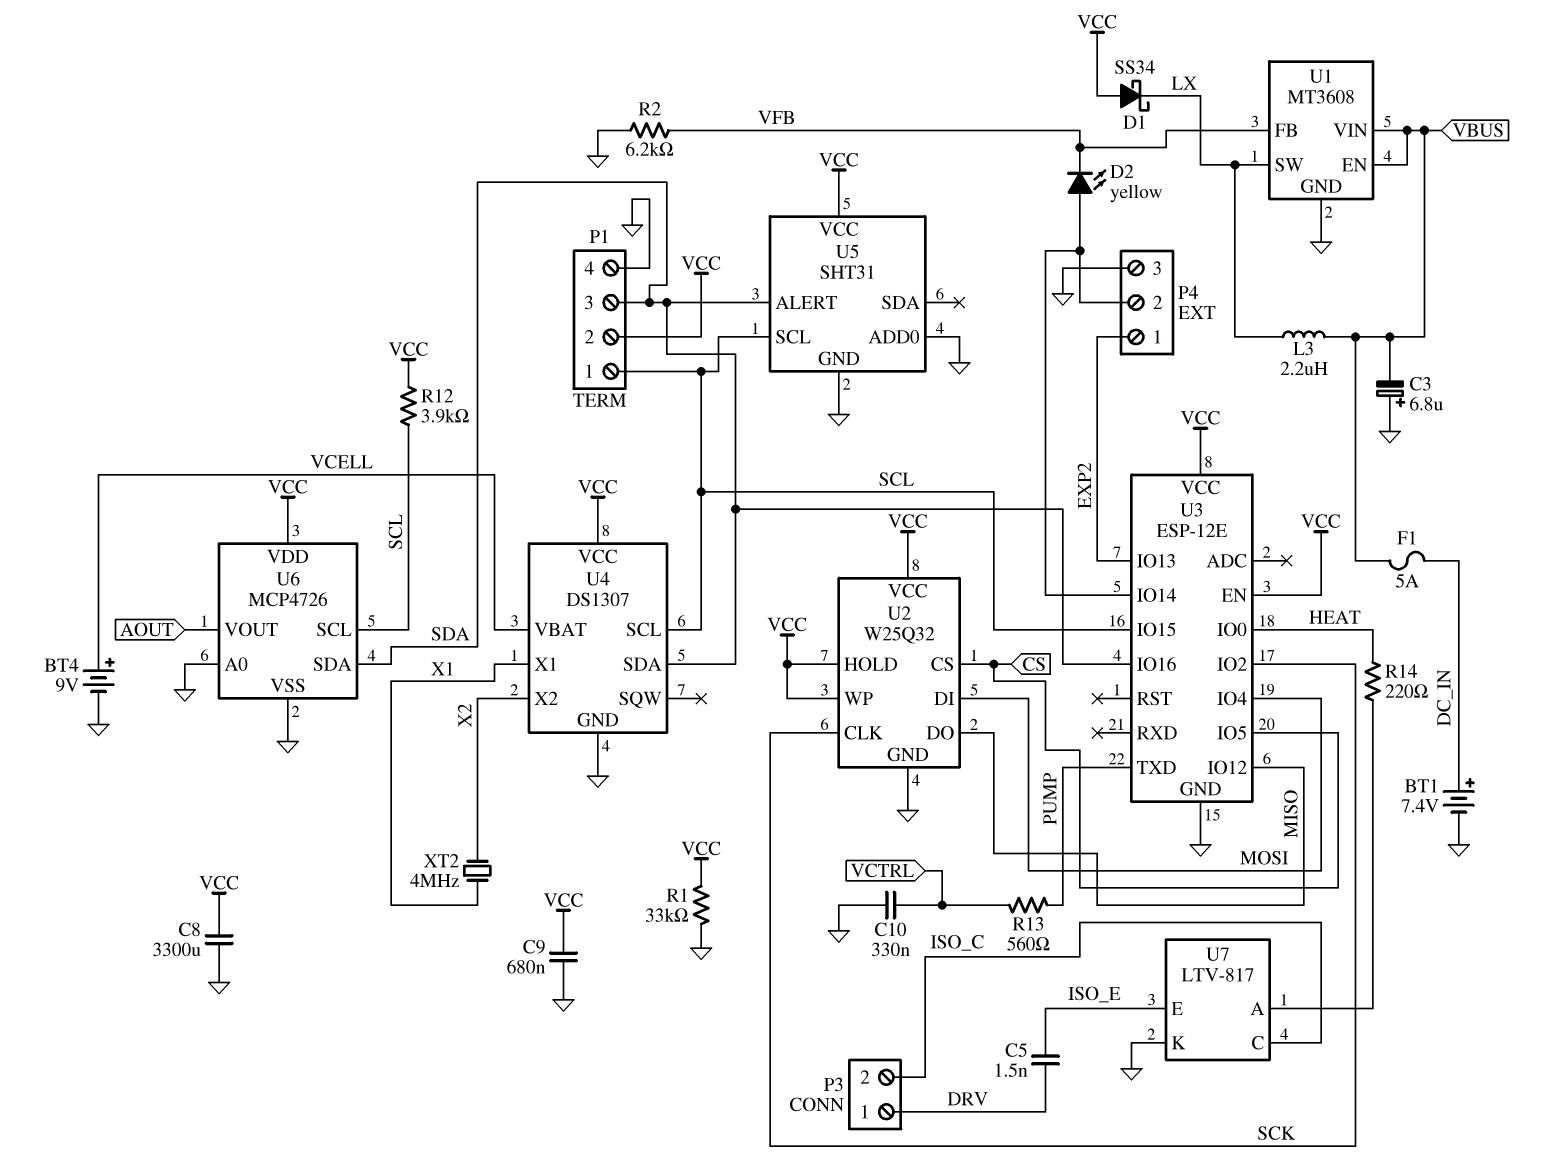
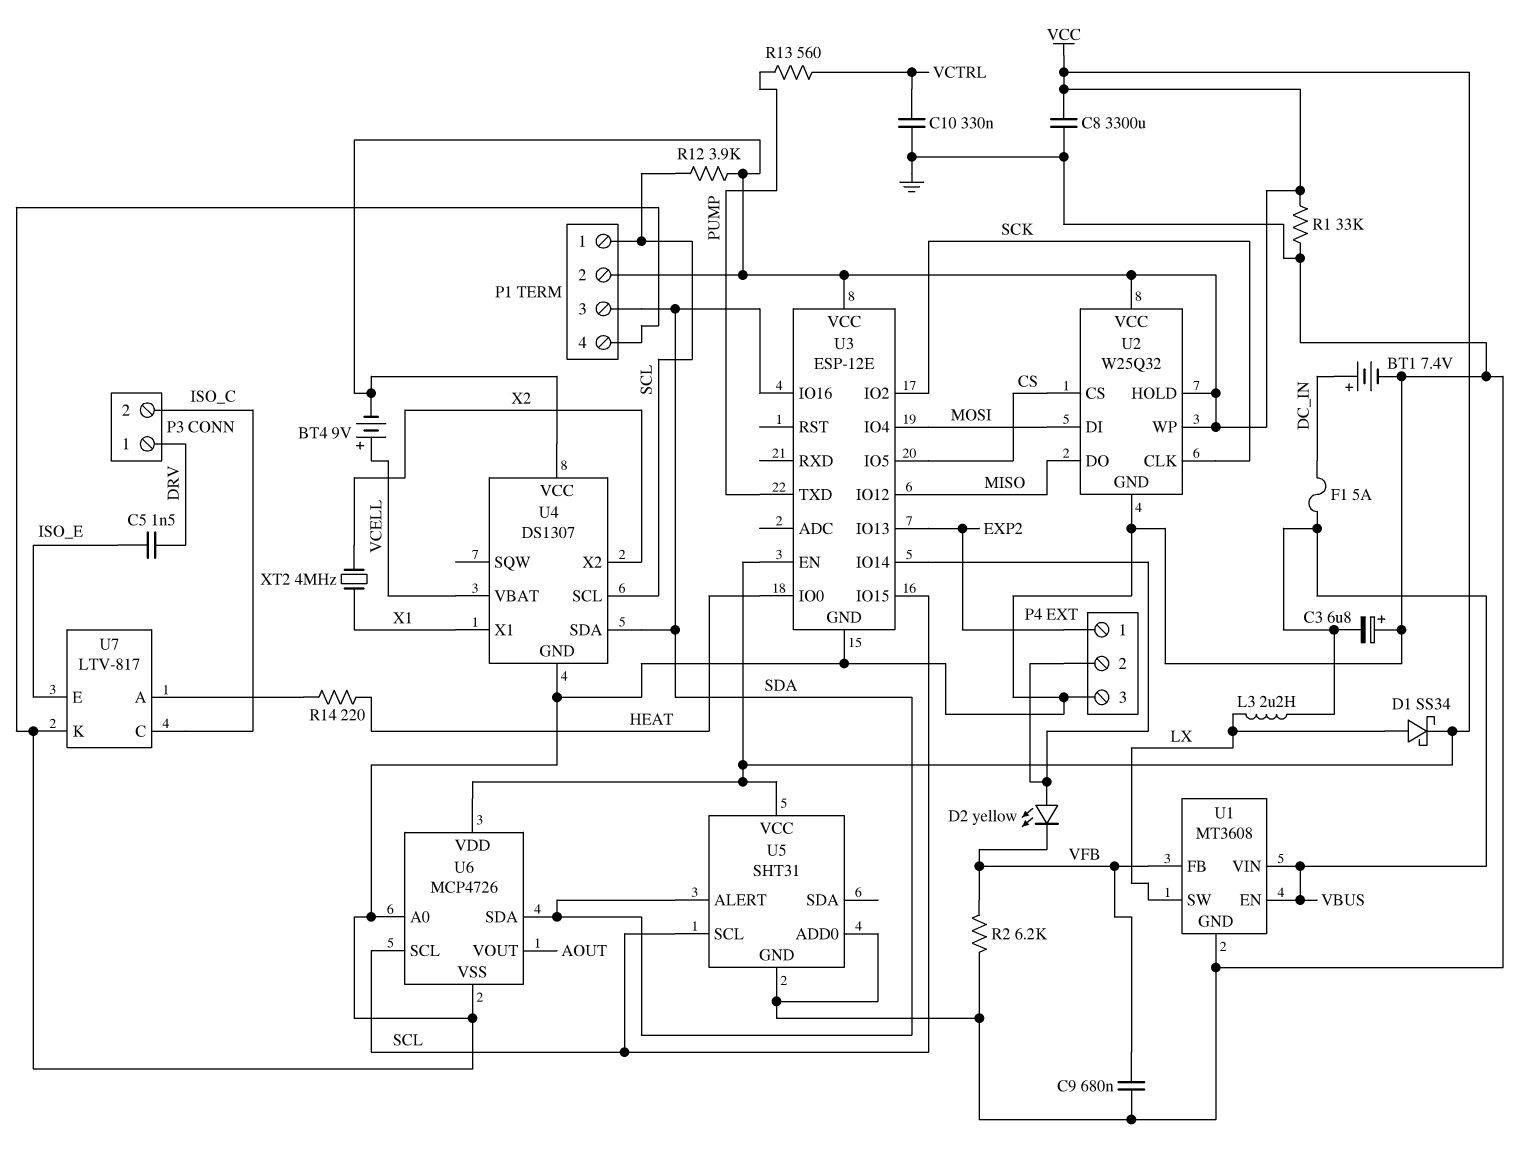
BT4: 9V (plus VCELL, minus GND) -> 9V (plus VCELL, minus VCC)
C9: 680nF (GND, VCC) -> 680nF (GND, VFB)
D1: schottky SS34 (A VCC, K LX) -> schottky SS34 (A LX, K VCC)

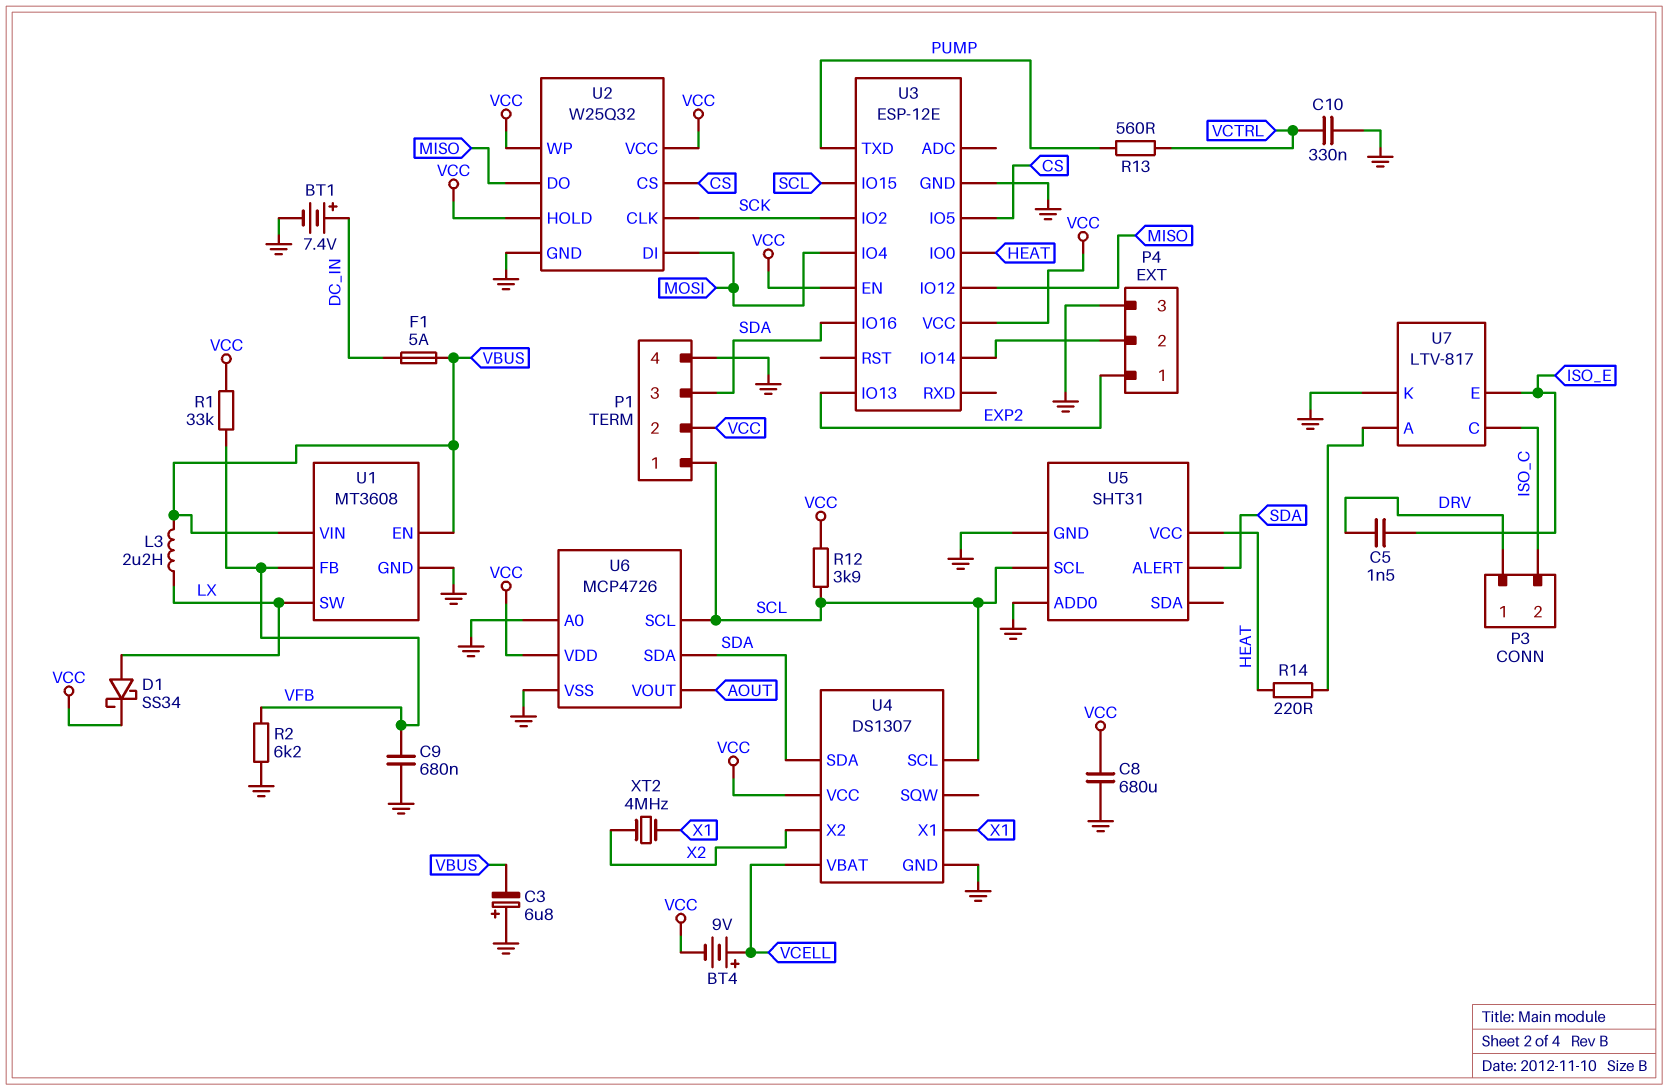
C8: 3300uF (GND, VCC) -> 680uF (GND, VCC)
D2: LED yellow (A P4/2, K VFB) -> none
R1: 33k (GND, VCC) -> 33k (VCC, VFB)
U5 pin VCC: VCC -> HEAT

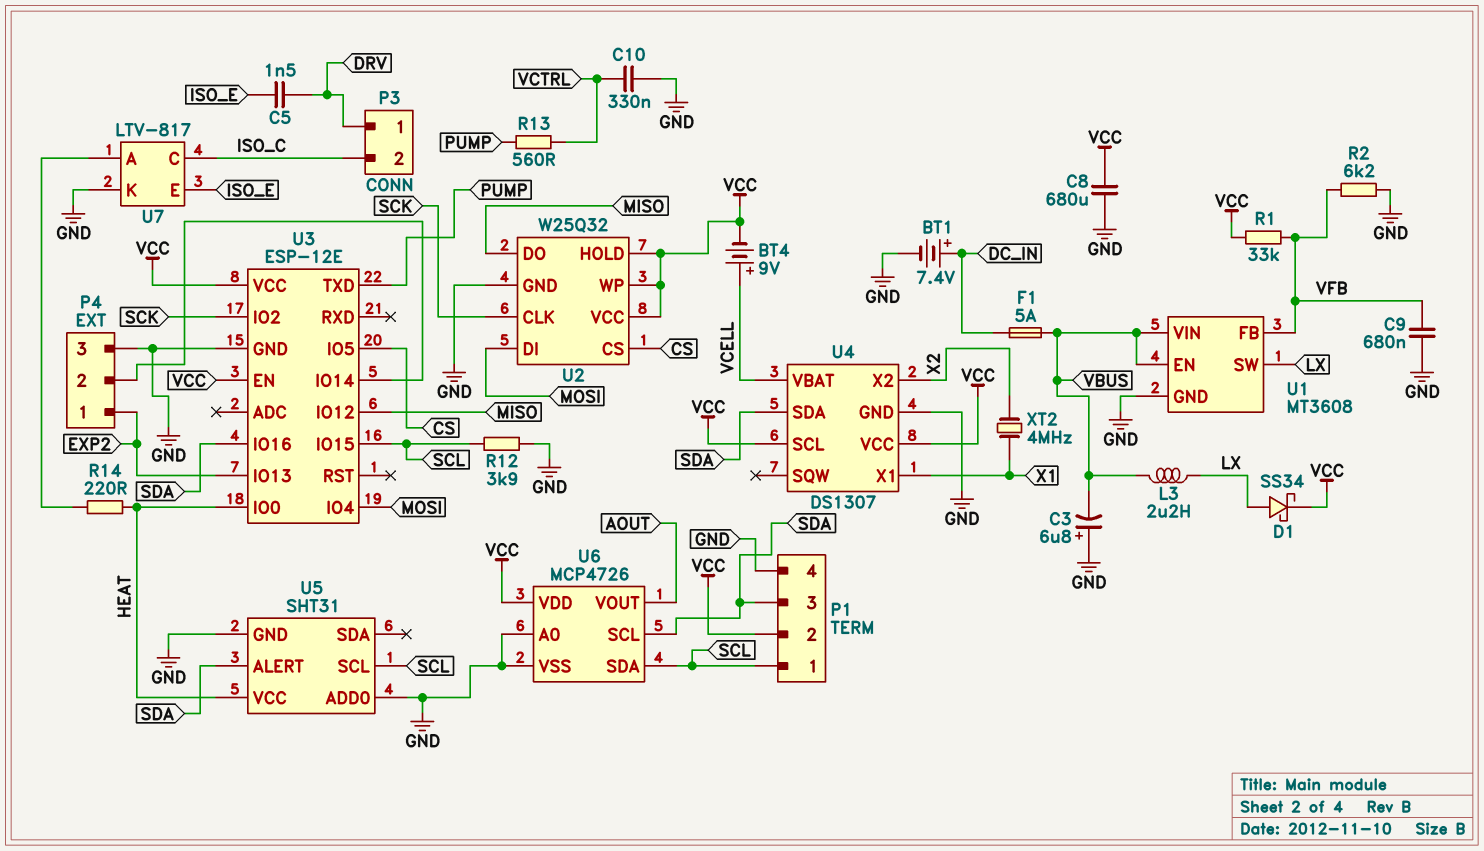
R12: 3.9k (SCL, VCC) -> 3.9k (GND, SCL)
U4 pin SCL: SCL -> VCC
U6 pin SCL: SCL -> SDA
U6 pin SDA: SDA -> SCL

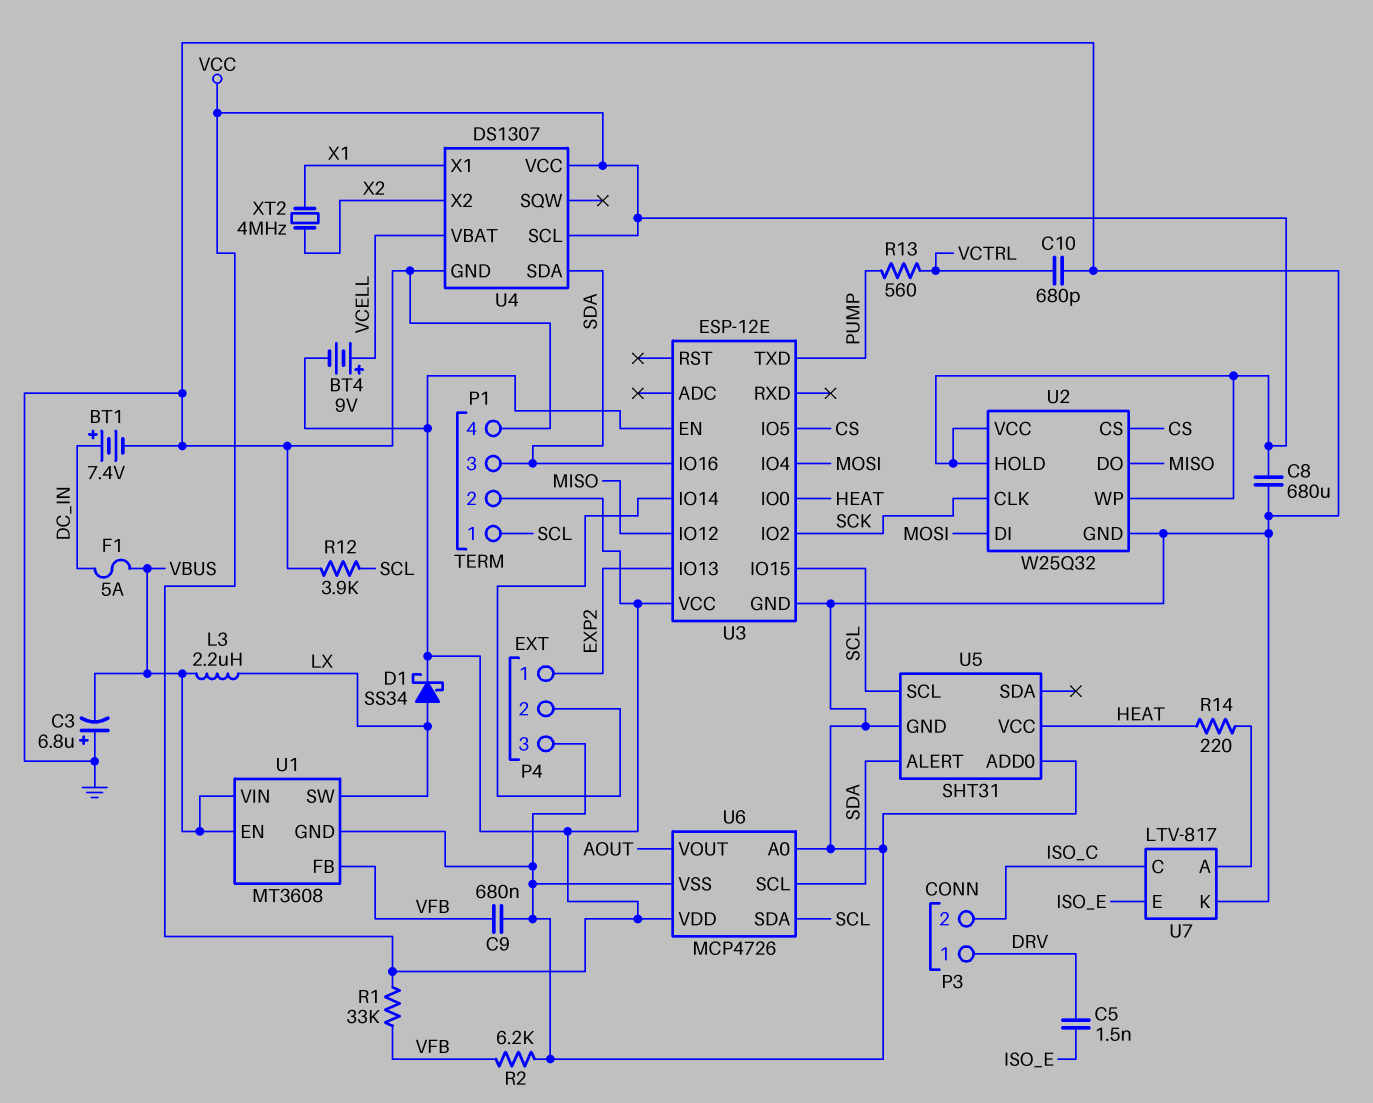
C10: 330nF (GND, VCTRL) -> 680pF (GND, VCTRL)

